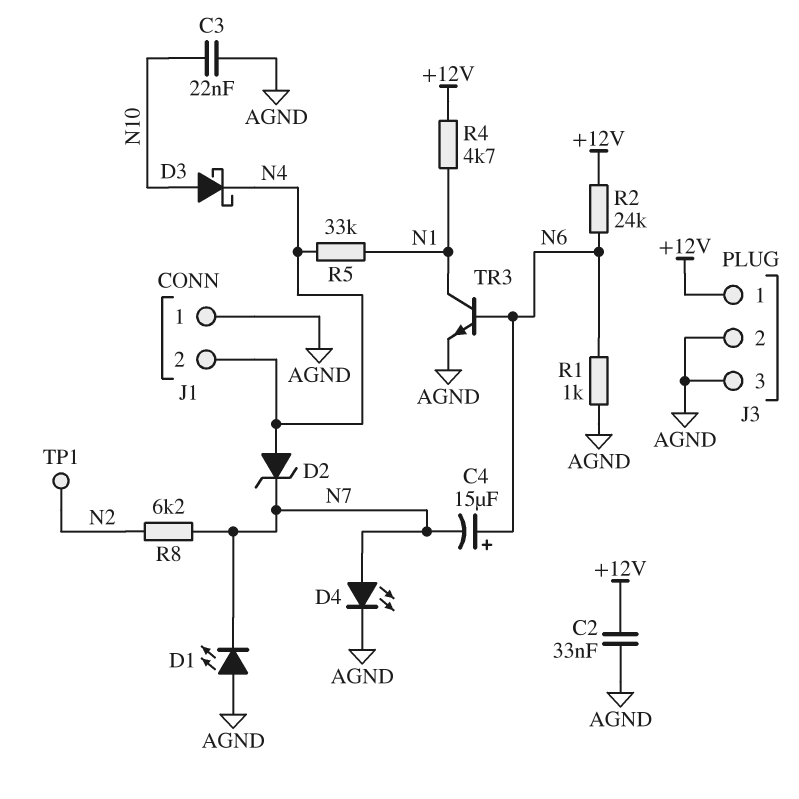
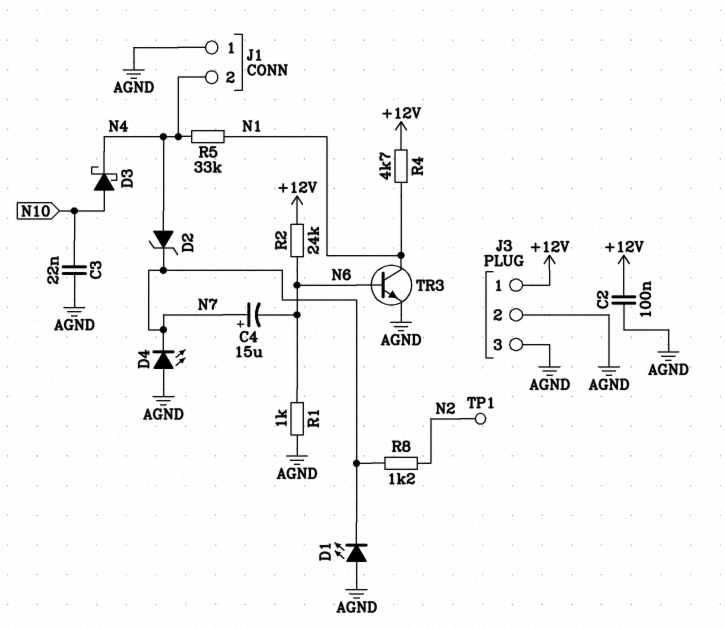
C2: 33nF (+12V, AGND) -> 100nF (+12V, AGND)
C4: 15uF (plus N6, minus N7) -> 15uF (plus N7, minus N6)
D4: LED (A N7, K AGND) -> LED (A AGND, K N7)
R8: 6.2k (N2, N7) -> 1.2k (N2, N7)

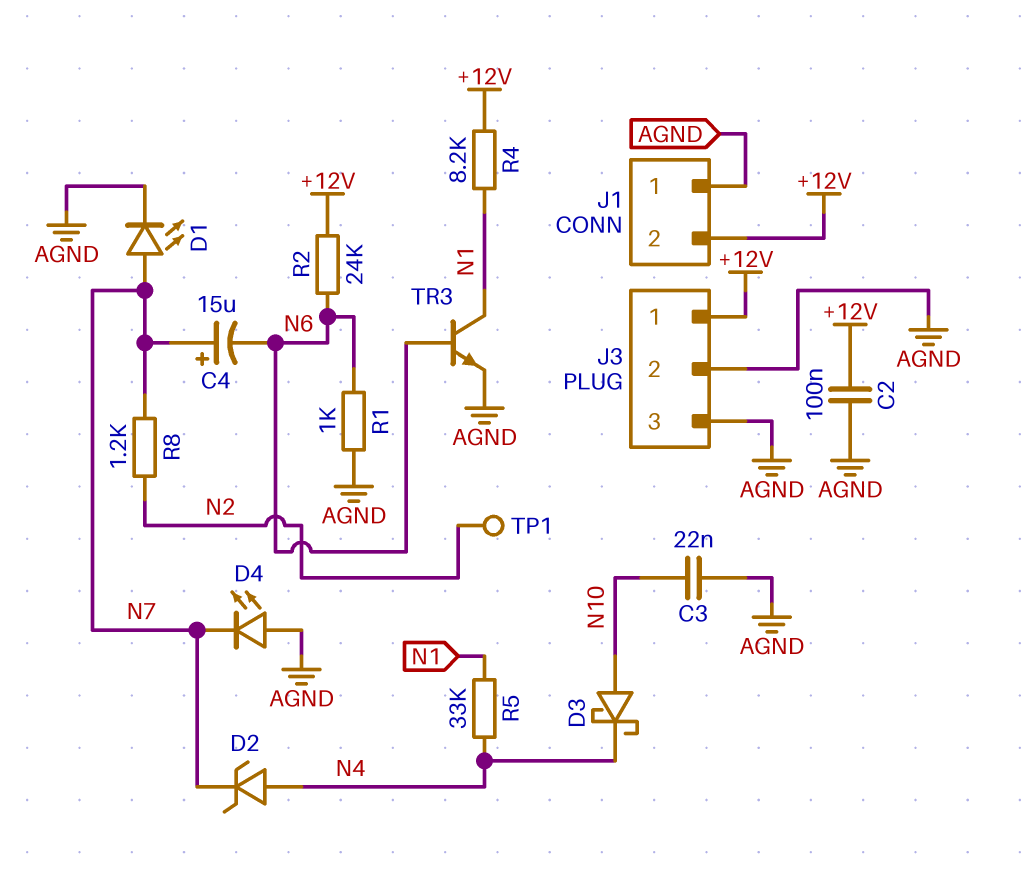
D1: LED (A AGND, K N7) -> LED (A N7, K AGND)
J1 pin 2: N4 -> +12V
R4: 4.7k (+12V, N1) -> 8.2k (+12V, N1)

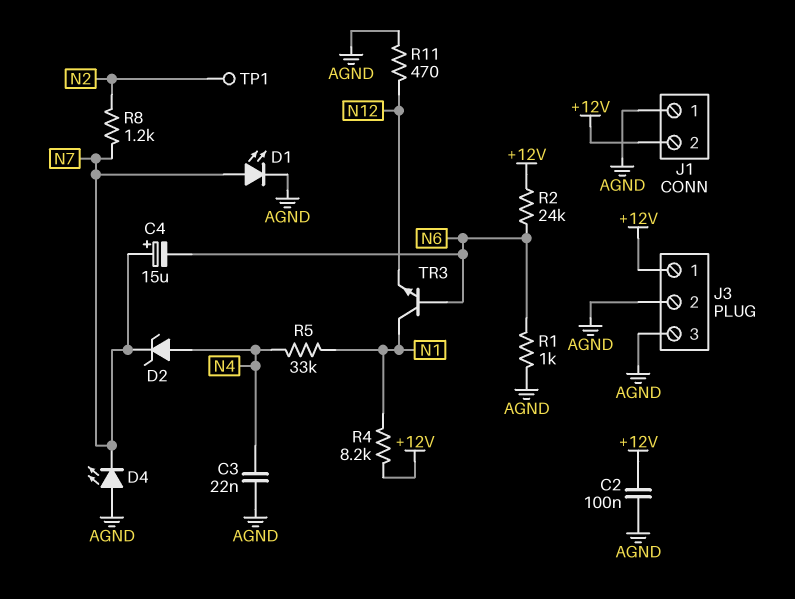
C3: 22nF (AGND, N10) -> 22nF (AGND, N4)
D3: schottky (A N10, K N4) -> none
R11: none -> 470 (AGND, N12)
TR3: NPN (B N6, C N1, E AGND) -> NPN (B N6, C N1, E N12)

